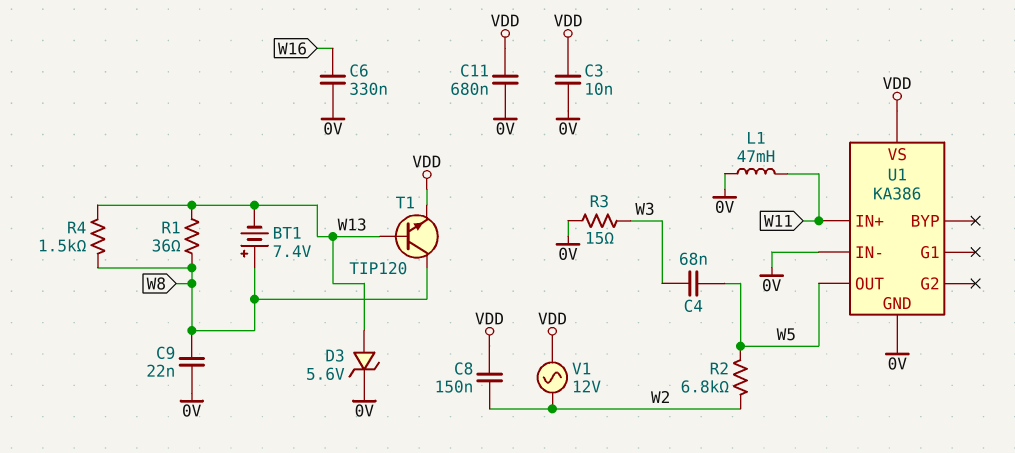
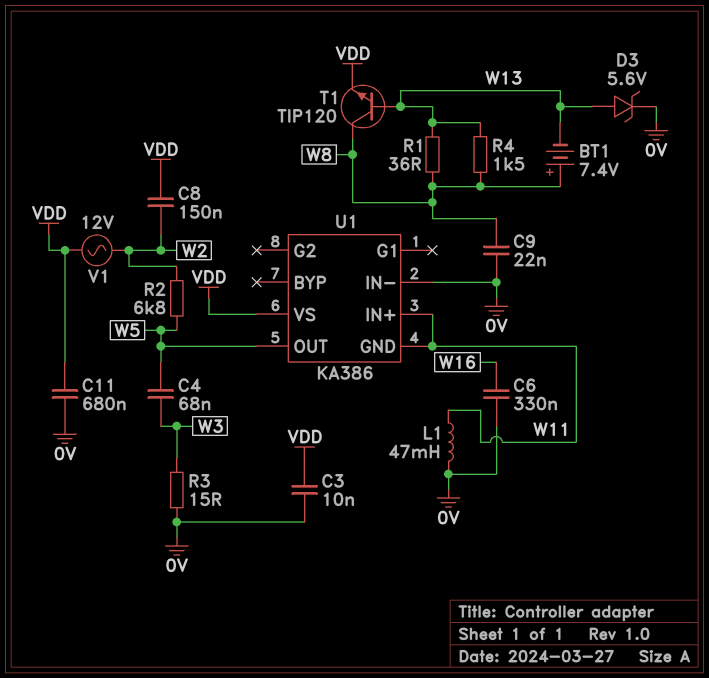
U1 pin GND: 0V -> W11

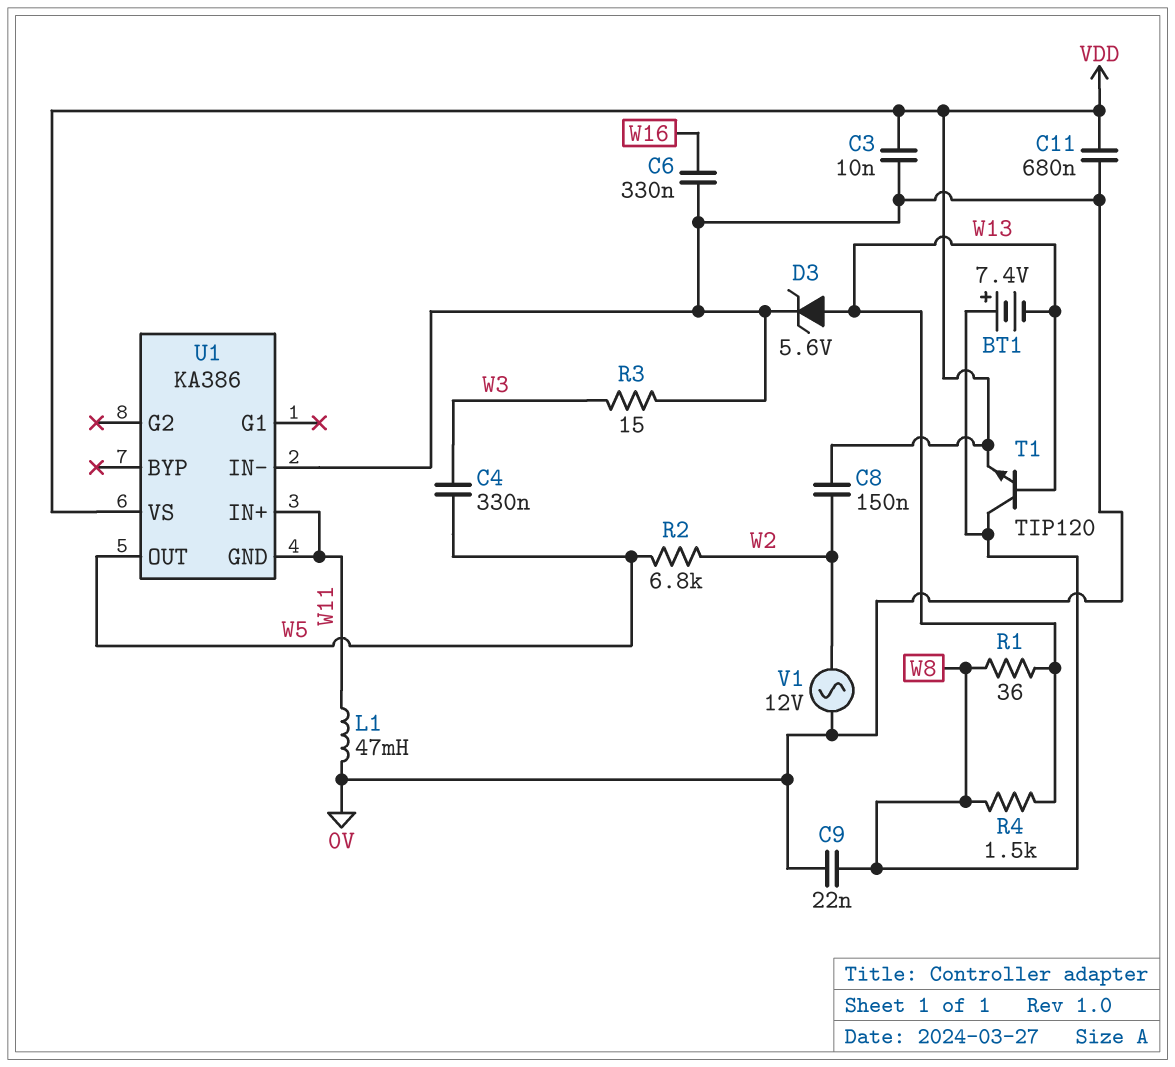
C4: 68nF (W3, W5) -> 330nF (W3, W5)
V1: AC 12V (VDD, W2) -> AC 12V (0V, W2)

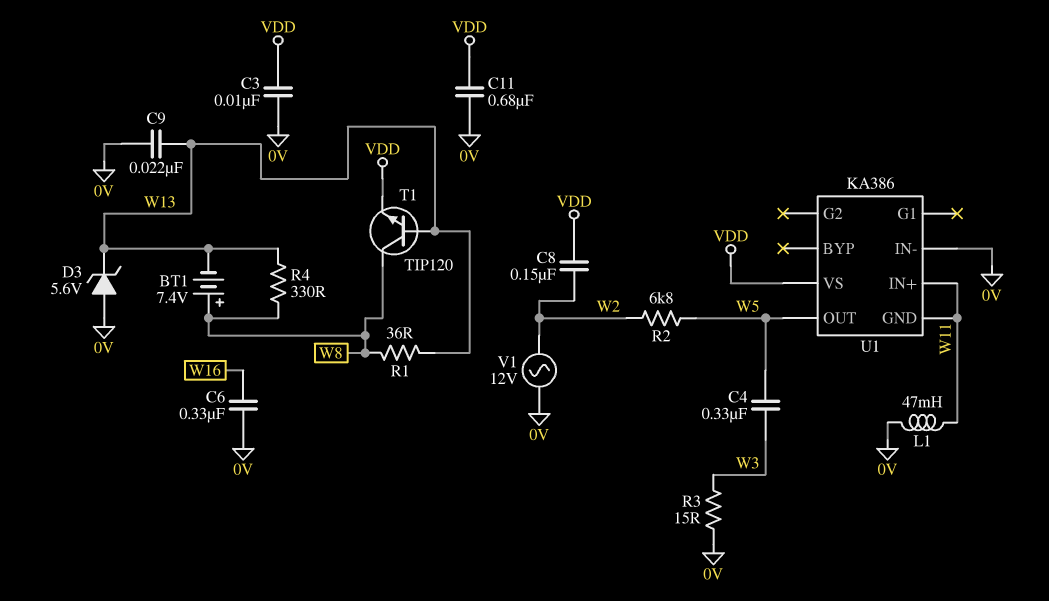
C9: 22nF (0V, W8) -> 22nF (0V, W13)
D3: zener 5.6V (A W13, K 0V) -> zener 5.6V (A 0V, K W13)
R4: 1.5k (W8, W13) -> 330 (W8, W13)

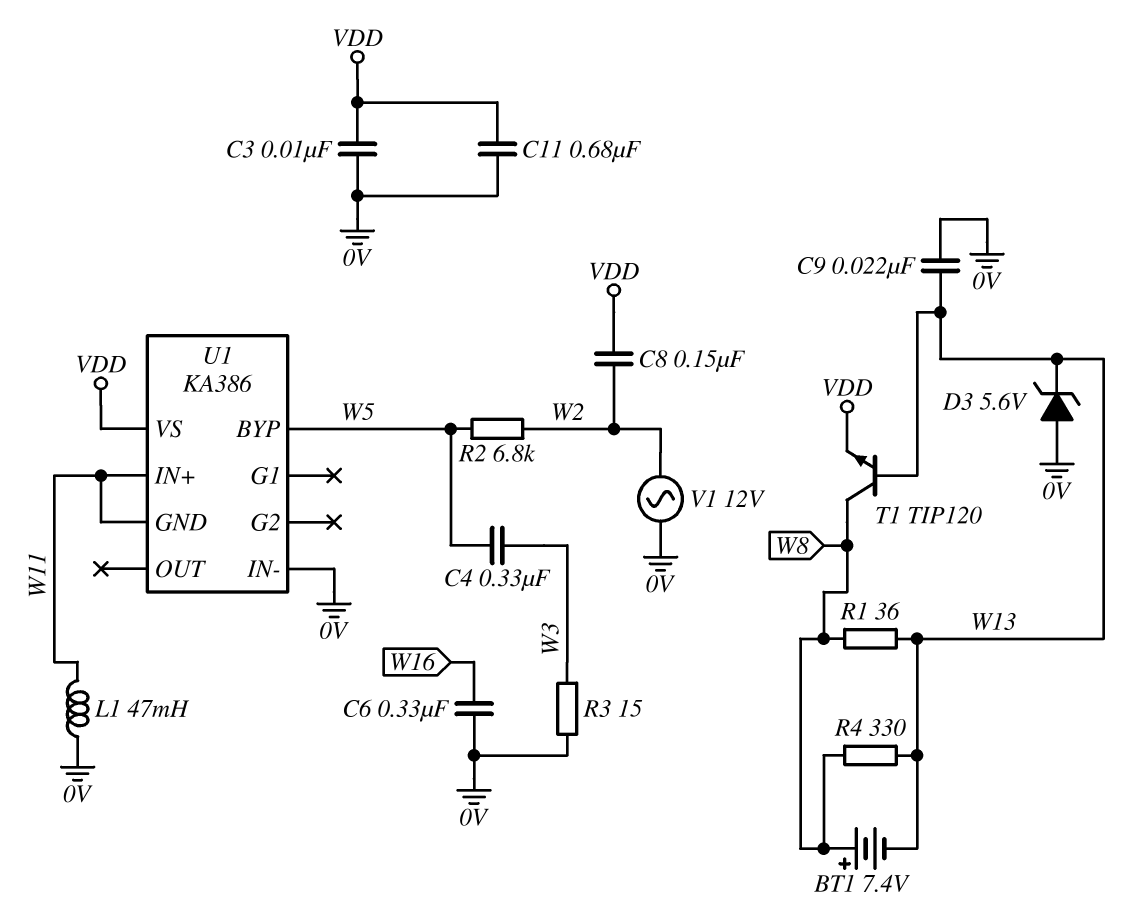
U1 pin BYP: none -> W5
U1 pin OUT: W5 -> none

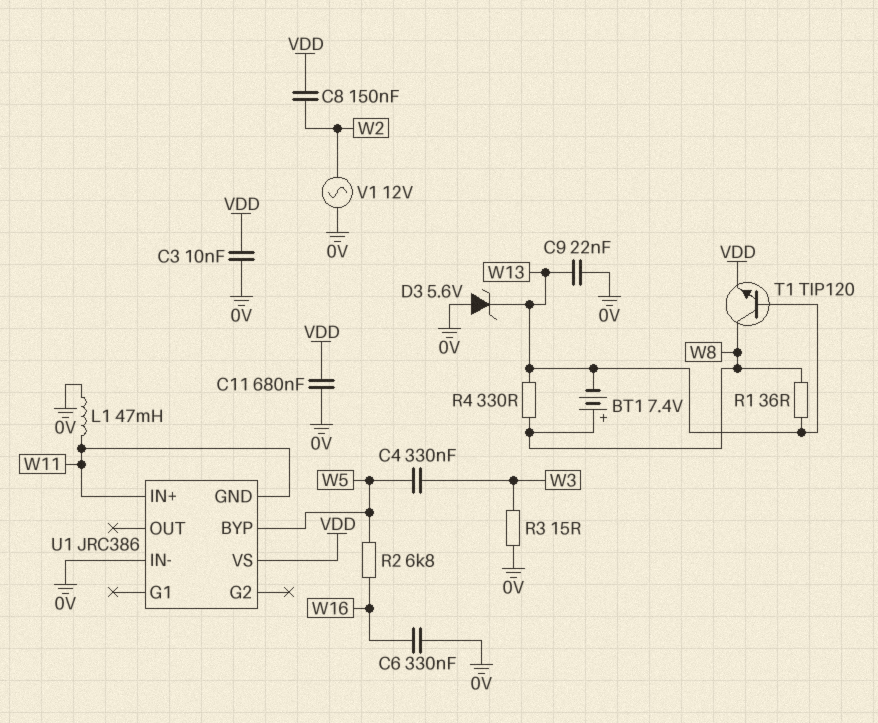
R2: 6.8k (W2, W5) -> 6.8k (W5, W16)
U1: KA386 -> JRC386

